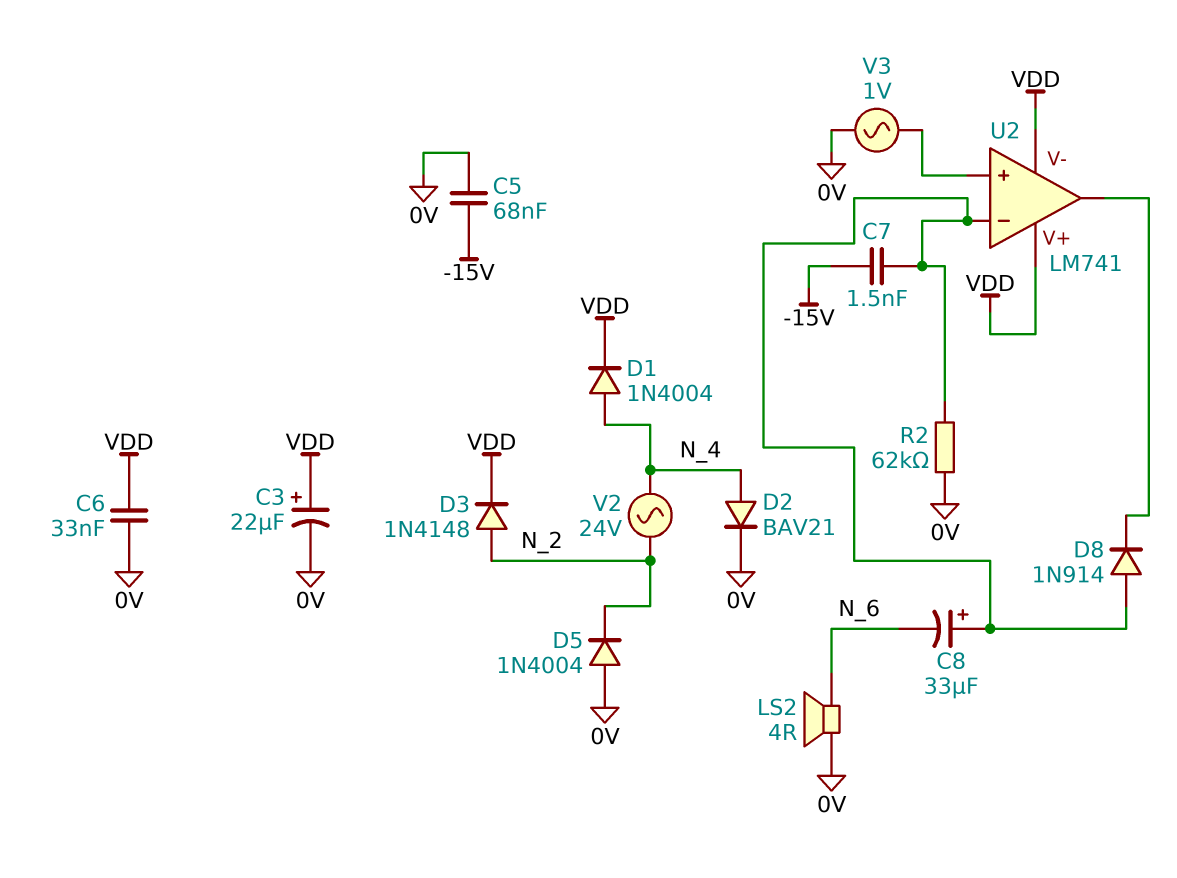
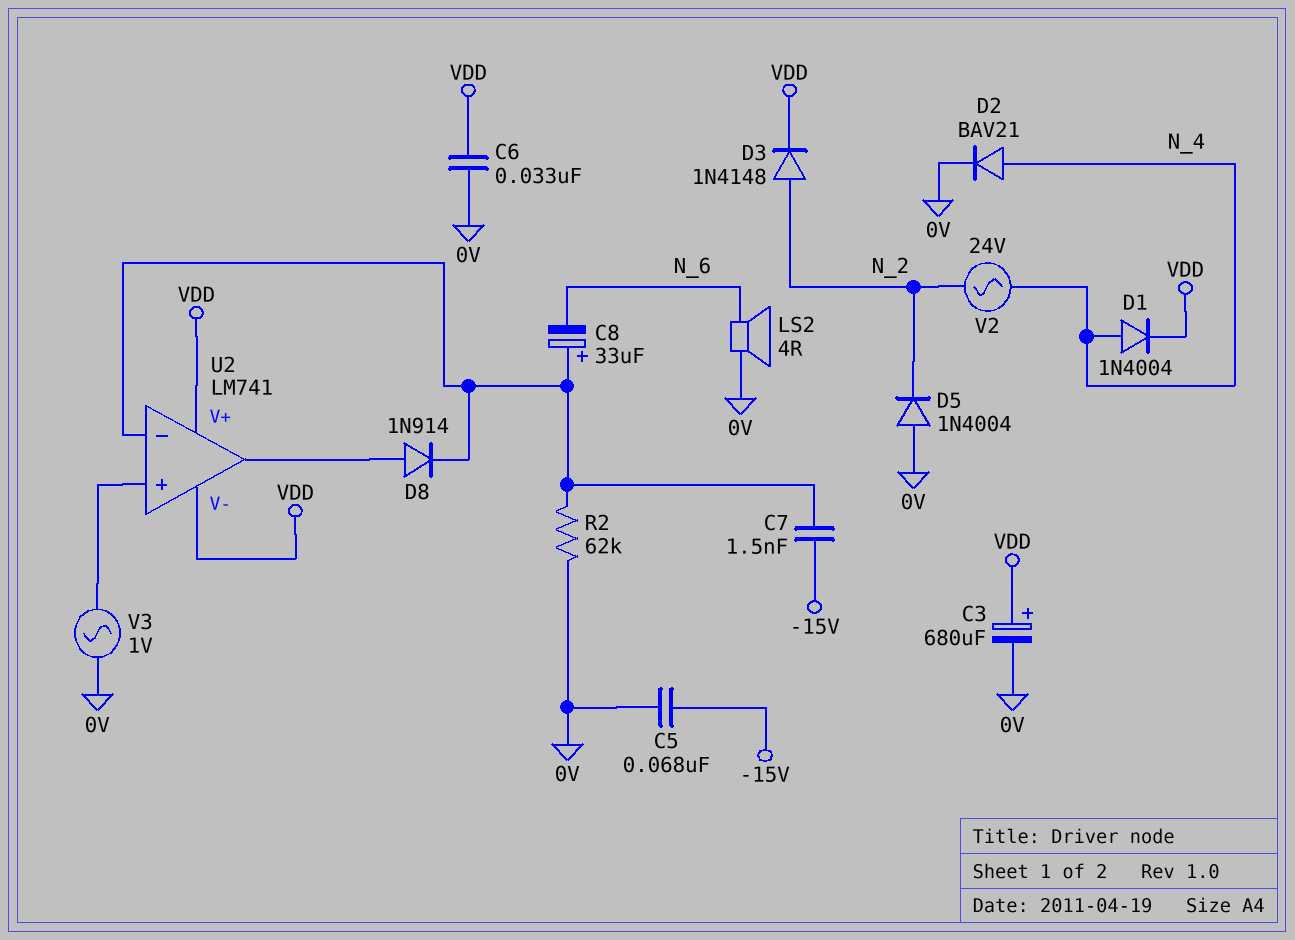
C3: 22uF (plus VDD, minus 0V) -> 680uF (plus VDD, minus 0V)
D8: diode 1N914 (A U2/in-, K U2/out) -> diode 1N914 (A U2/out, K U2/in-)

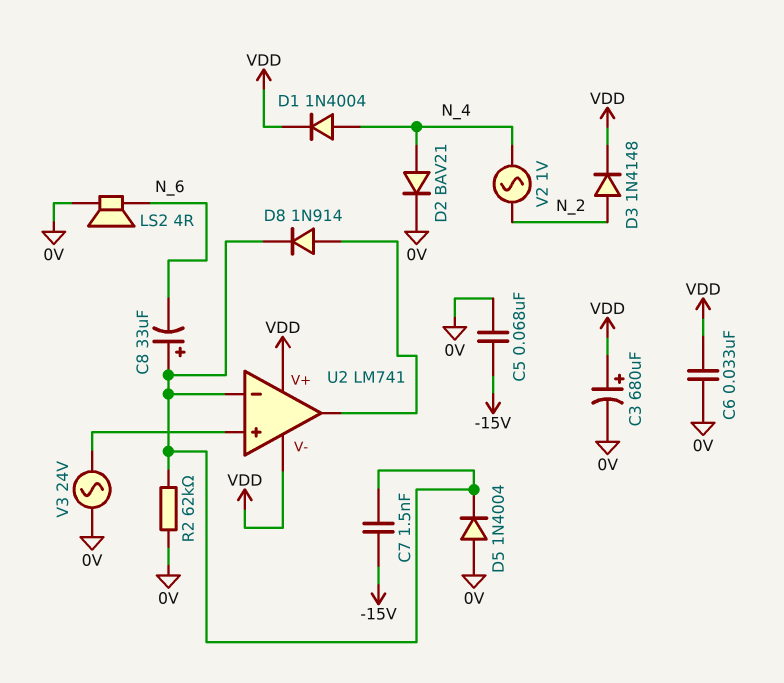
D5: diode 1N4004 (A 0V, K N_2) -> diode 1N4004 (A 0V, K U2/in-)
V2: AC 24V (N_2, N_4) -> AC 1V (N_2, N_4)
V3: AC 1V (0V, U2/in+) -> AC 24V (0V, U2/in+)

